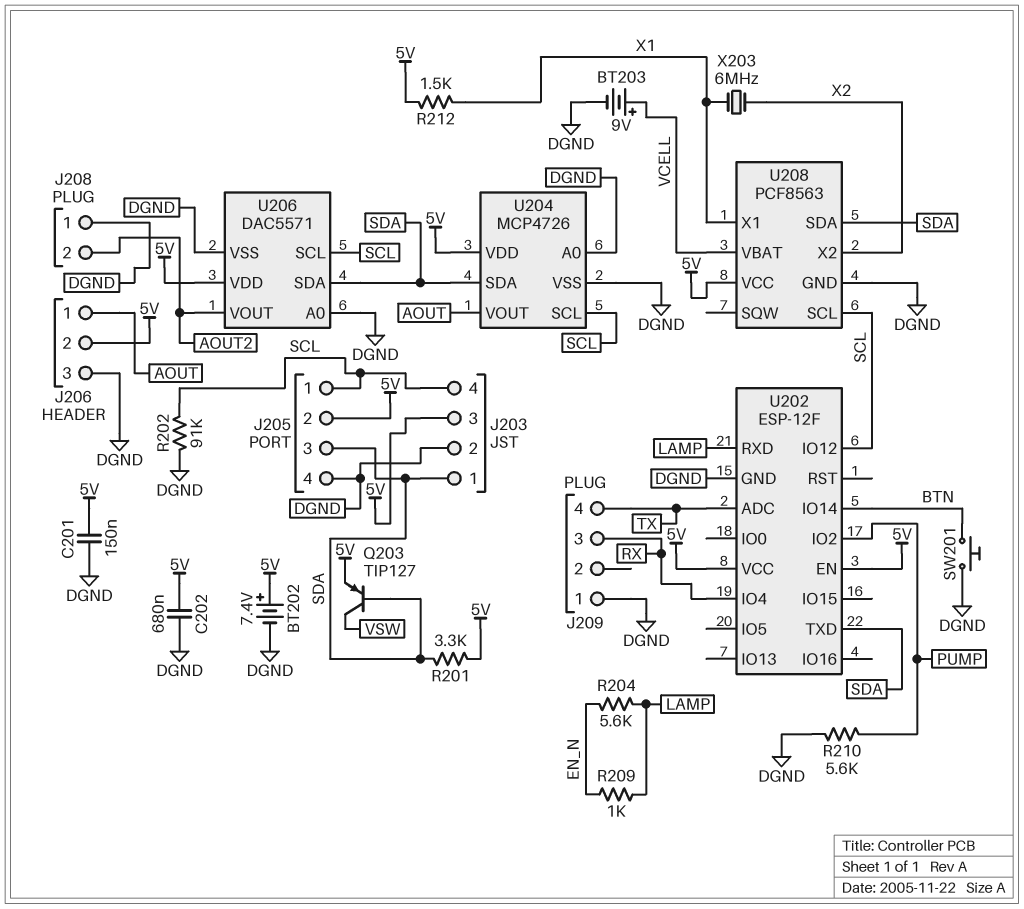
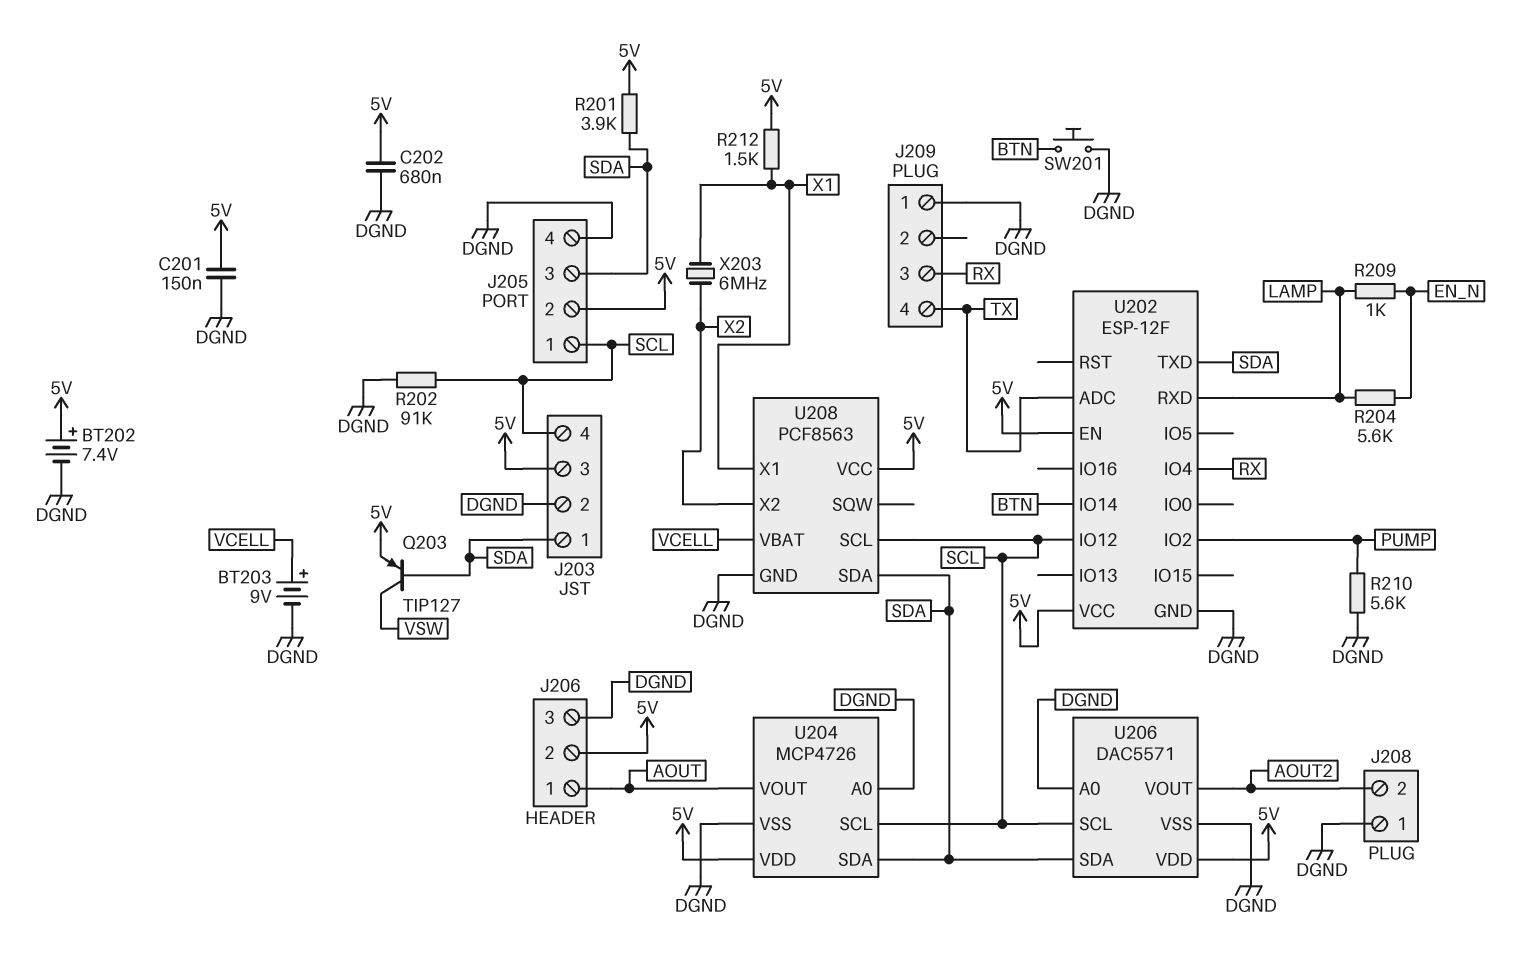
R201: 3.3k (5V, SDA) -> 3.9k (5V, SDA)

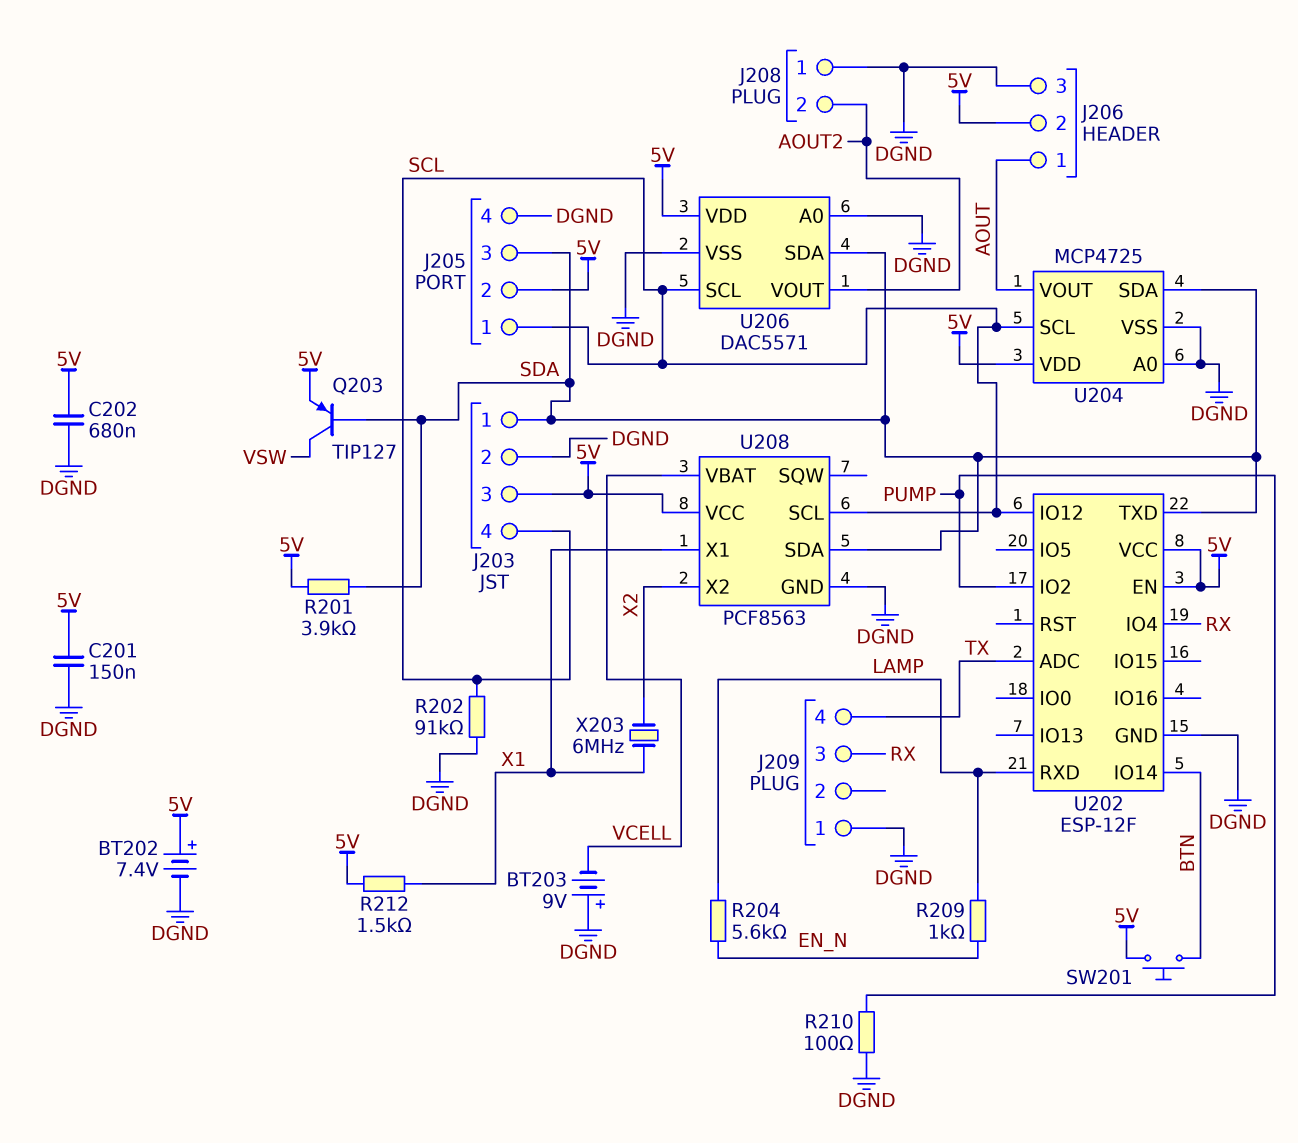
BT203: 9V (plus VCELL, minus DGND) -> 9V (plus DGND, minus VCELL)
R210: 5.6k (DGND, PUMP) -> 100 (DGND, PUMP)
SW201: button (BTN, DGND) -> button (5V, BTN)
U204: MCP4726 -> MCP4725

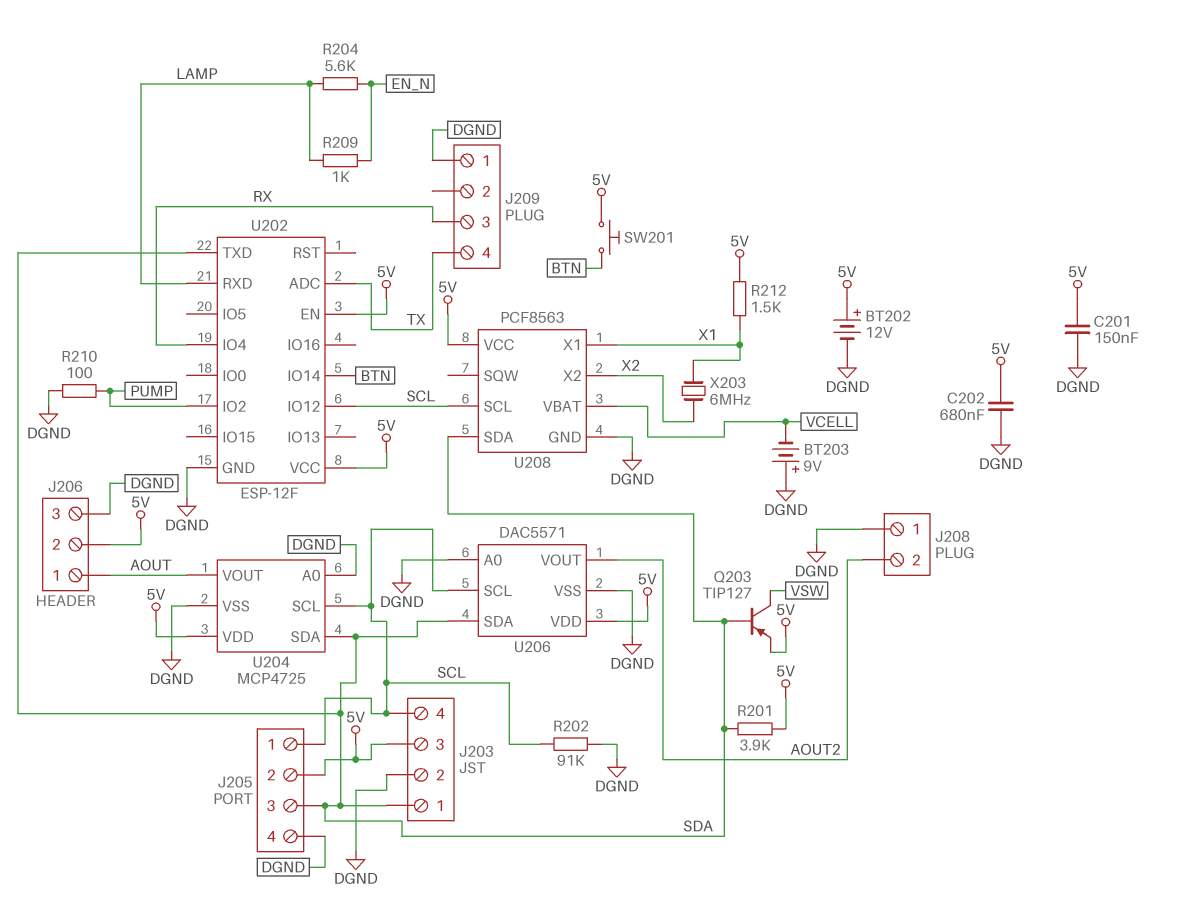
BT202: 7.4V (plus 5V, minus DGND) -> 12V (plus 5V, minus DGND)

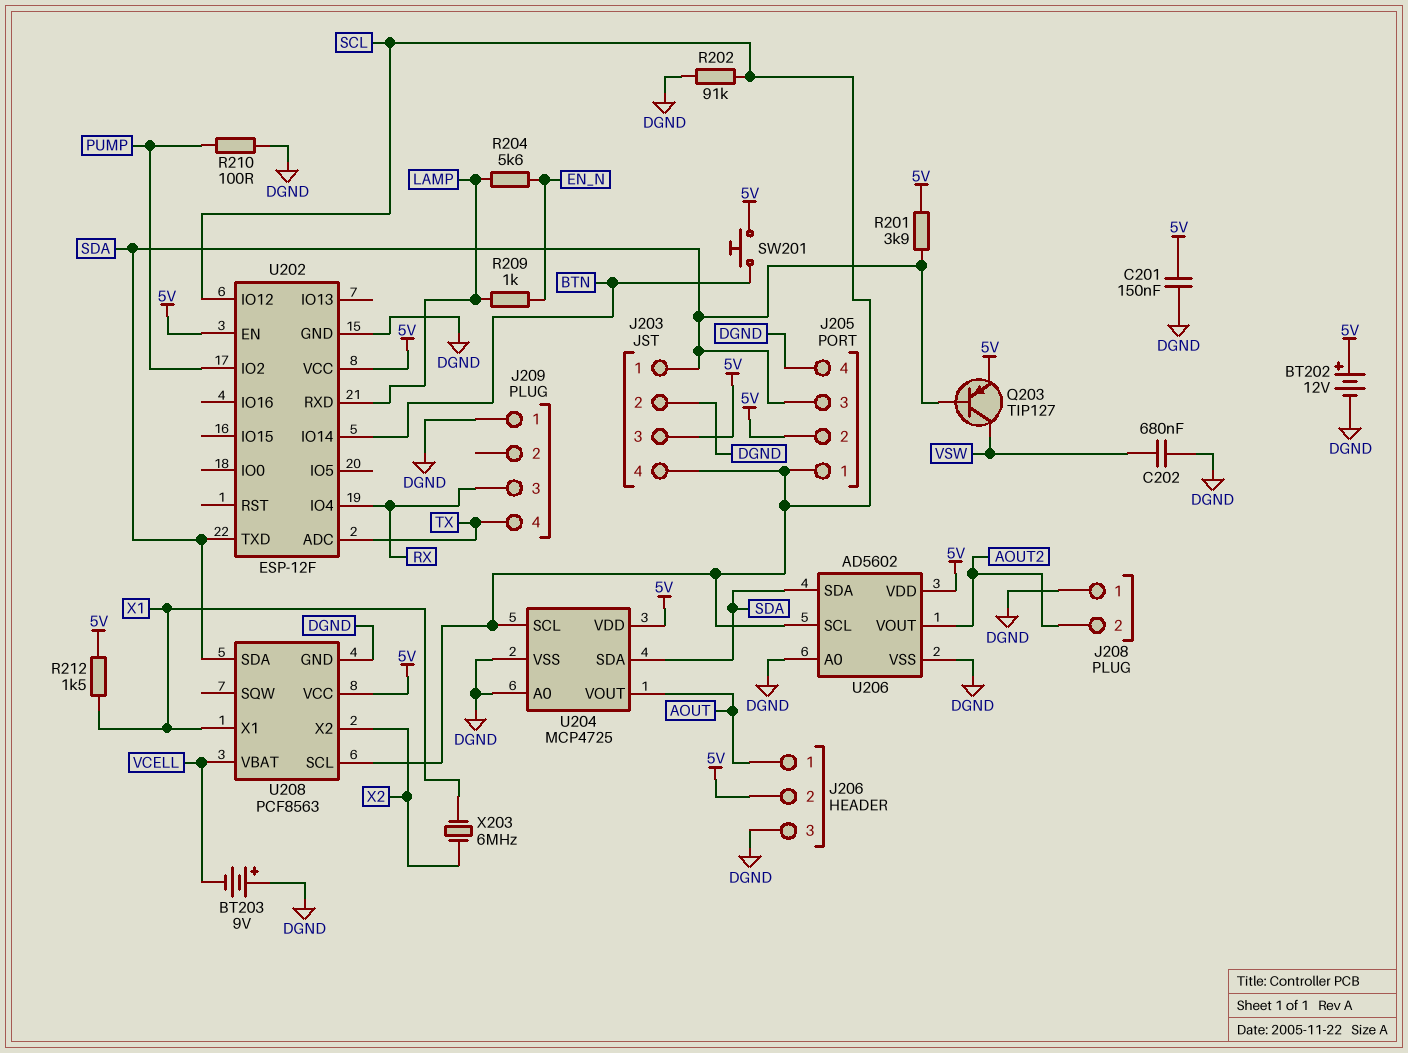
C202: 680nF (5V, DGND) -> 680nF (DGND, VSW)
U206: DAC5571 -> AD5602

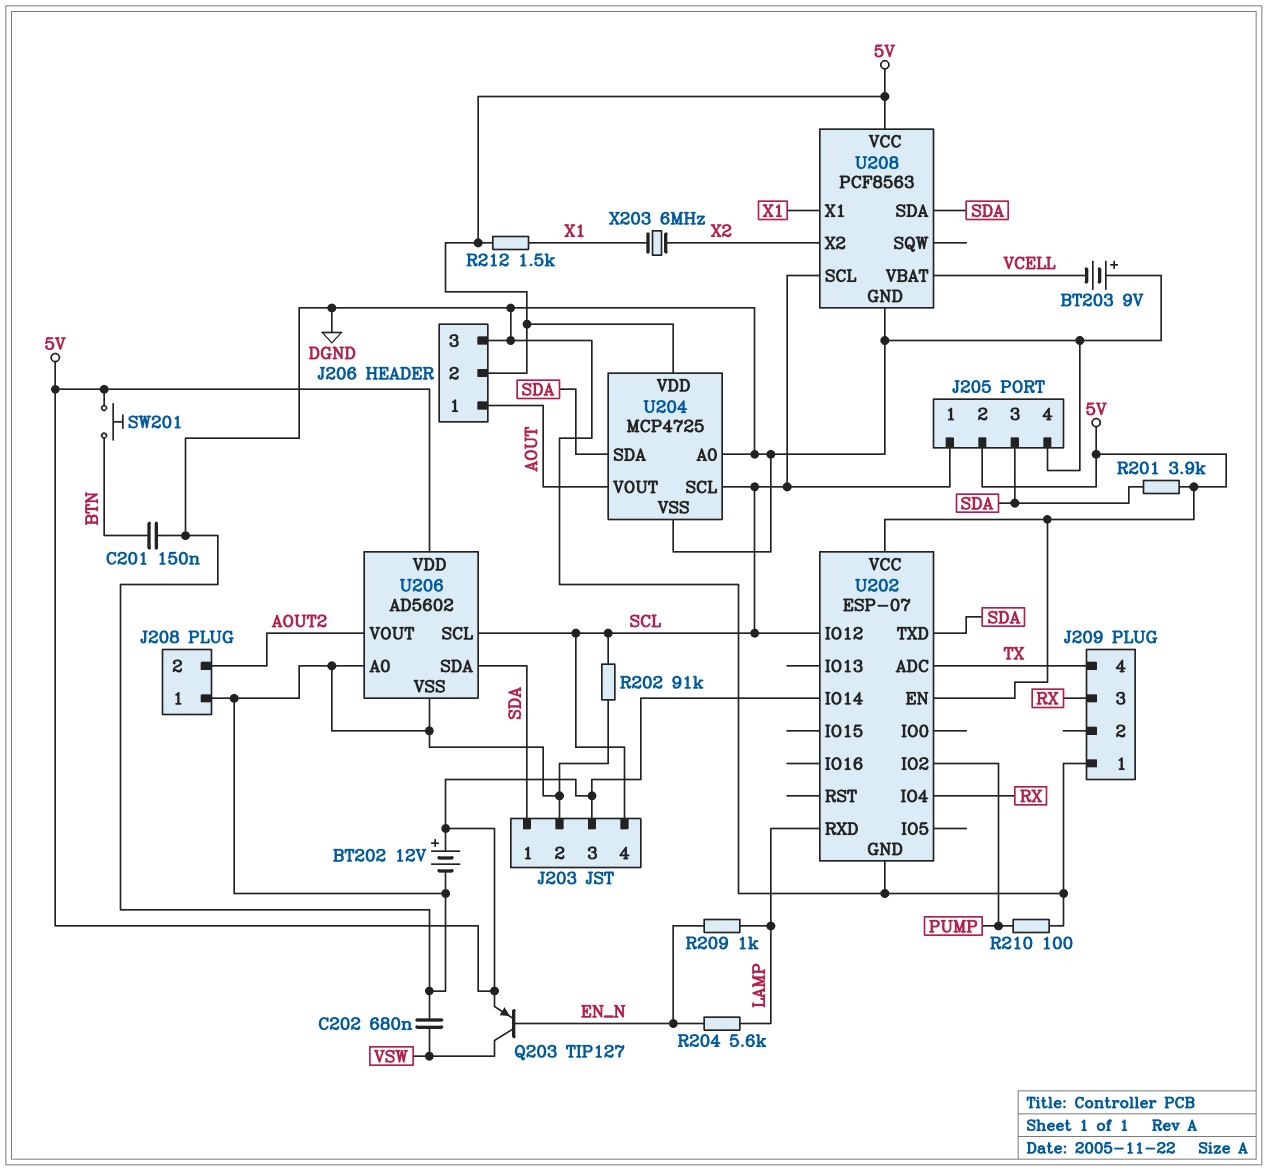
C201: 150nF (5V, DGND) -> 150nF (BTN, DGND)
Q203: PNP TIP127 (B SDA, C VSW, E 5V) -> PNP TIP127 (B EN_N, C VSW, E 5V)
U202: ESP-12F -> ESP-07
U202 pin IO14: BTN -> 5V

